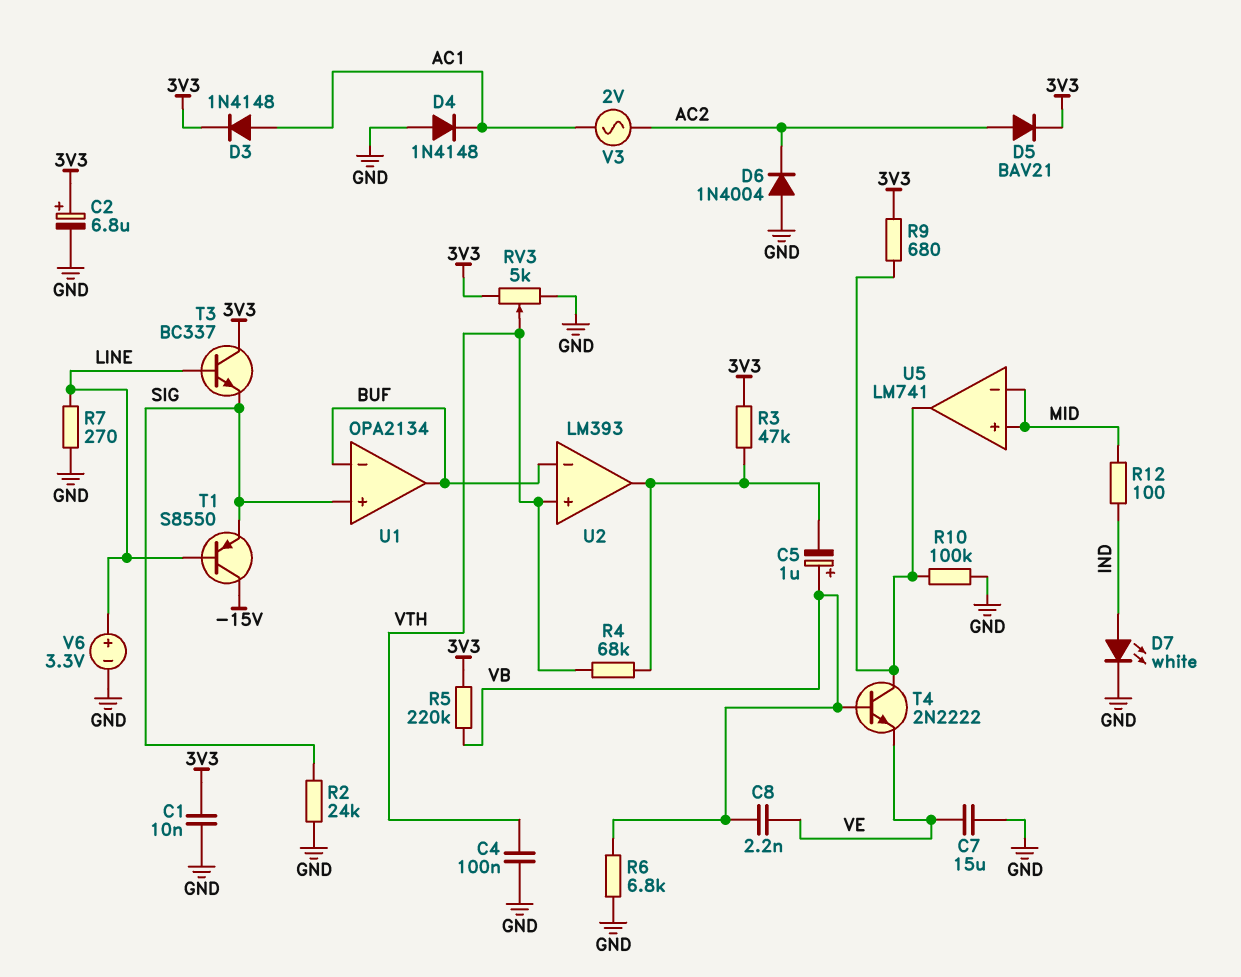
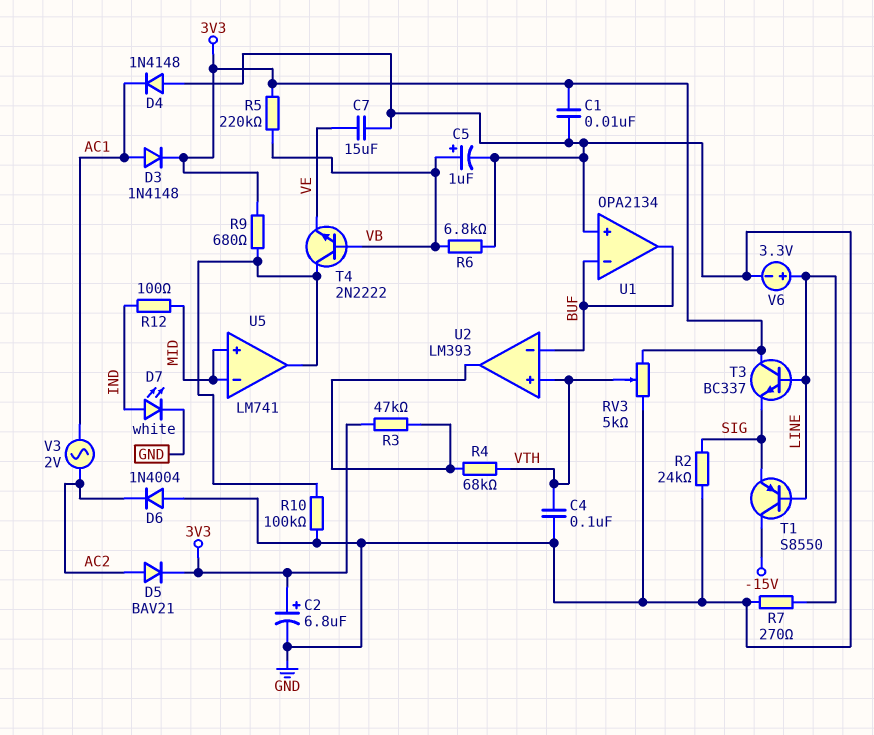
C5: 1uF (plus VB, minus U2/out) -> 1uF (plus VB, minus GND)
C8: 2.2nF (VB, VE) -> none
U1 pin in+: SIG -> GND

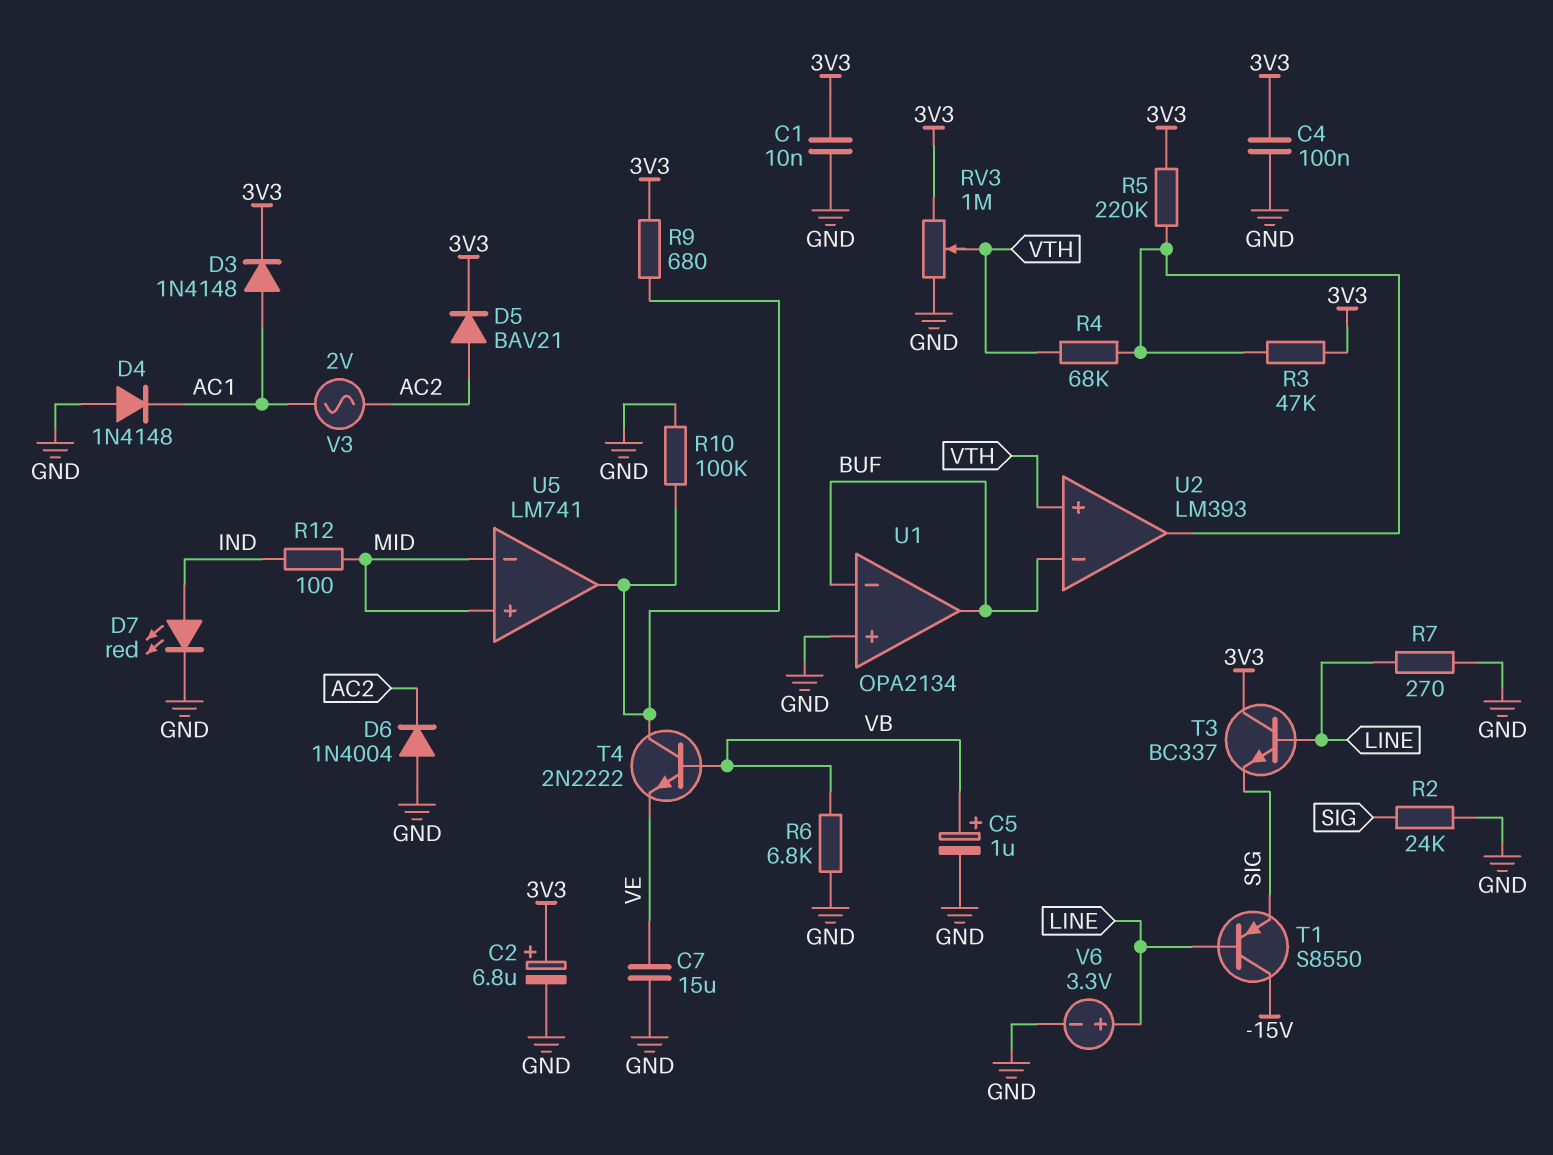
C4: 100nF (GND, VTH) -> 100nF (3V3, GND)
D7: LED white (A IND, K GND) -> LED red (A IND, K GND)
R5: 220k (3V3, VB) -> 220k (3V3, U2/out)
RV3: 5k (3V3, GND, wiper VTH) -> 1M (3V3, GND, wiper VTH)

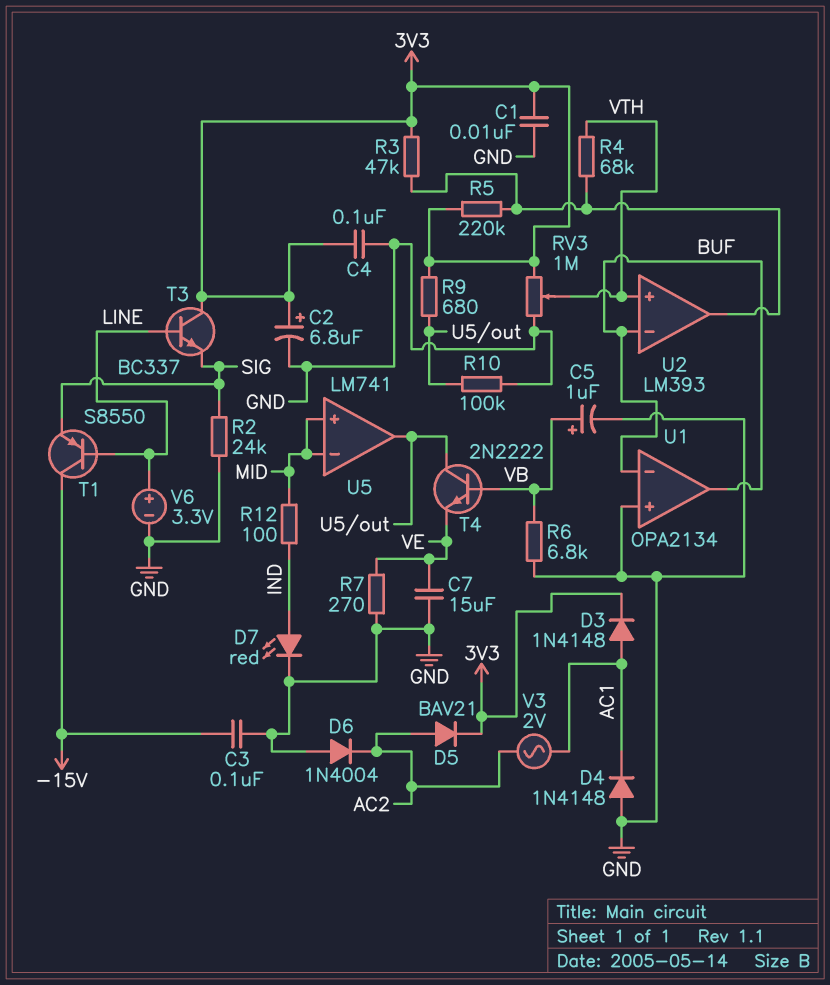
C3: none -> 100nF (-15V, GND)
R7: 270 (GND, LINE) -> 270 (GND, VE)

